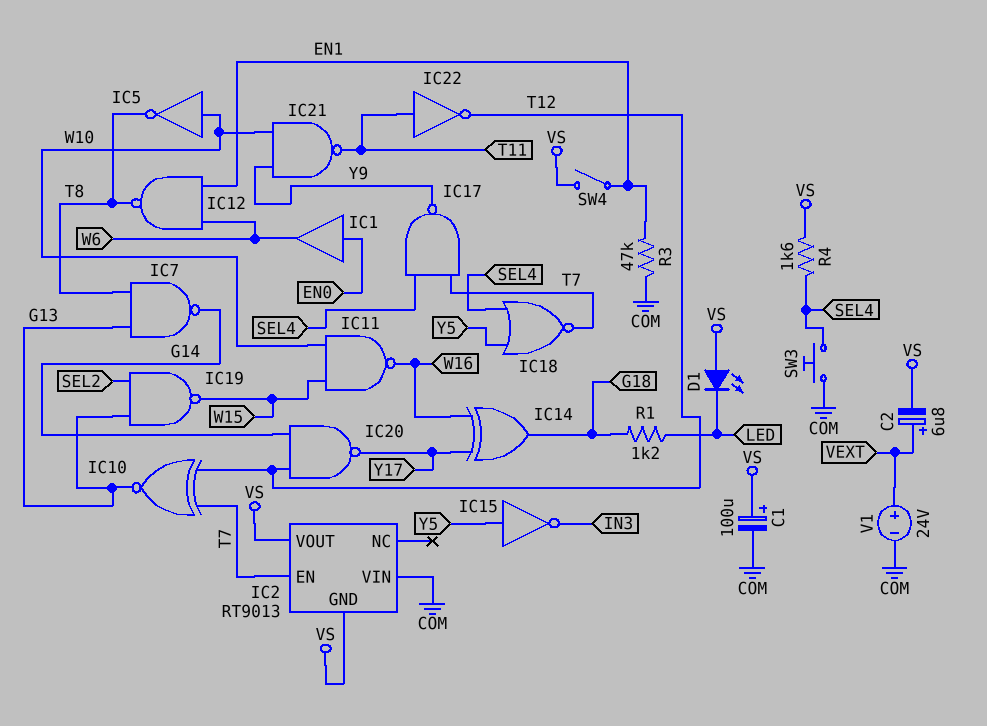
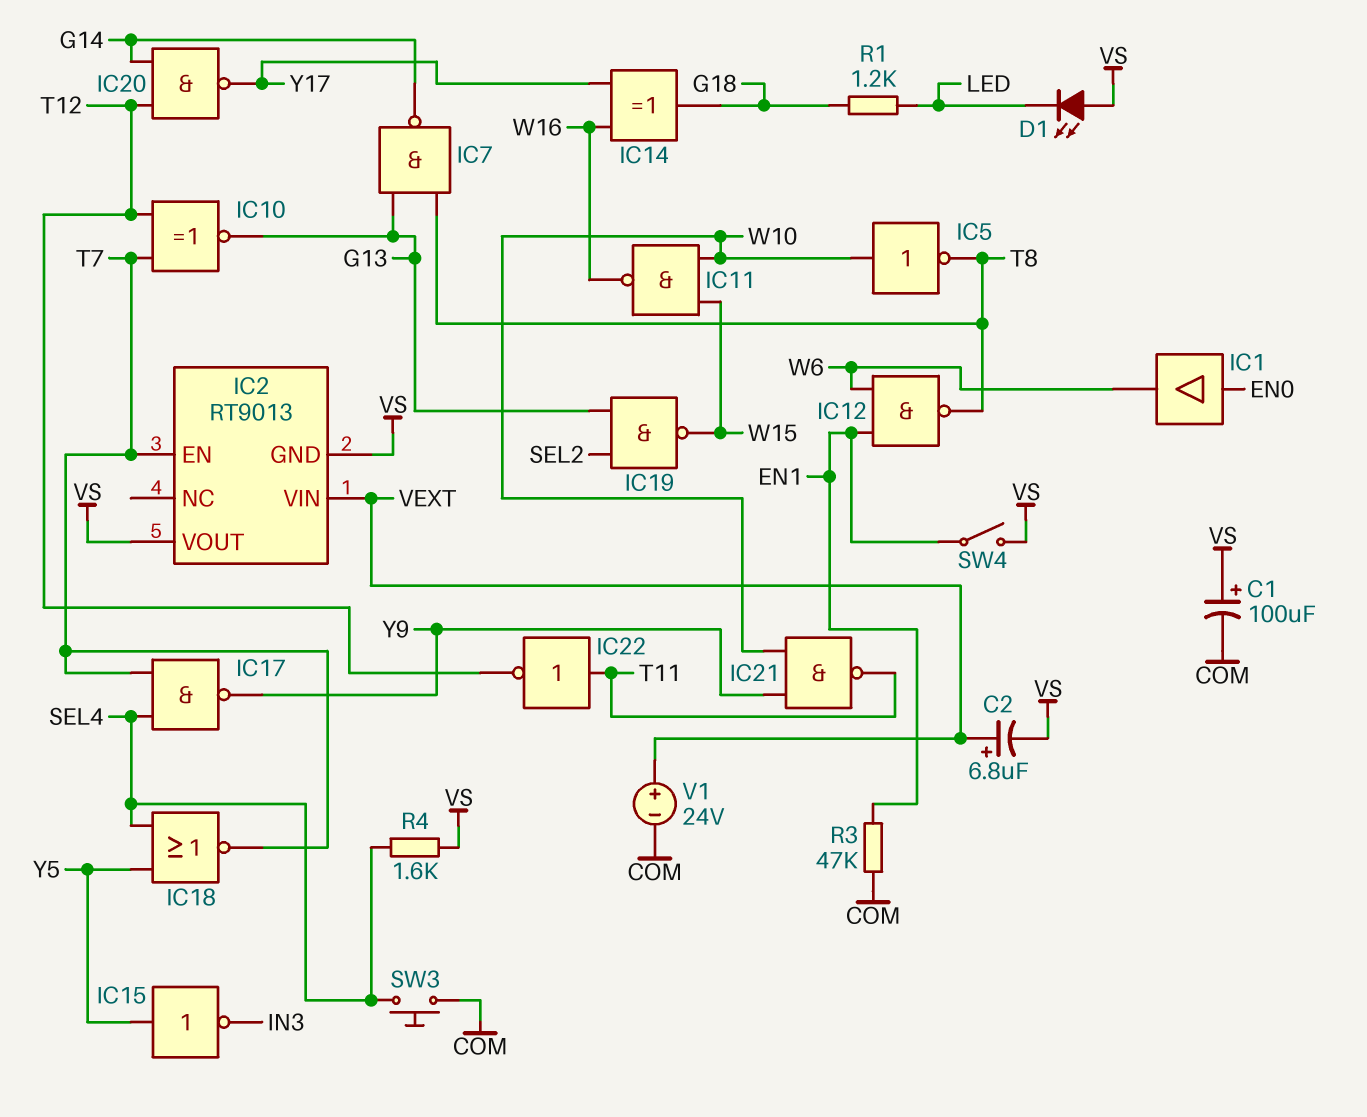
IC2 pin VIN: COM -> VEXT

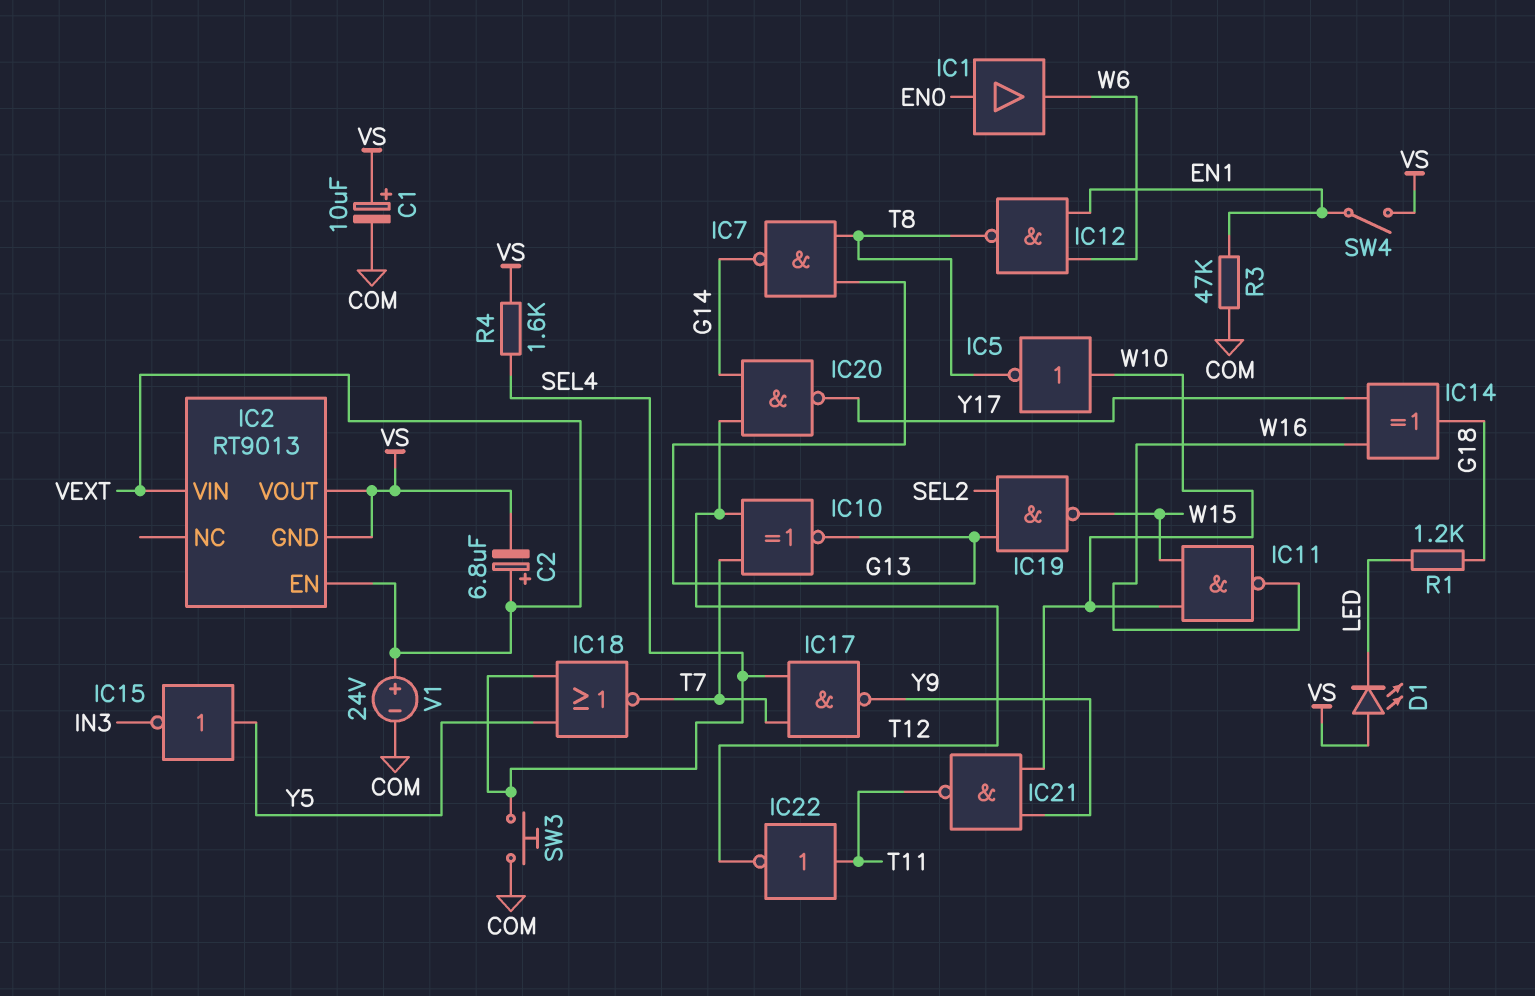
C1: 100uF (plus VS, minus COM) -> 10uF (plus VS, minus COM)
IC2 pin EN: T7 -> VEXT

